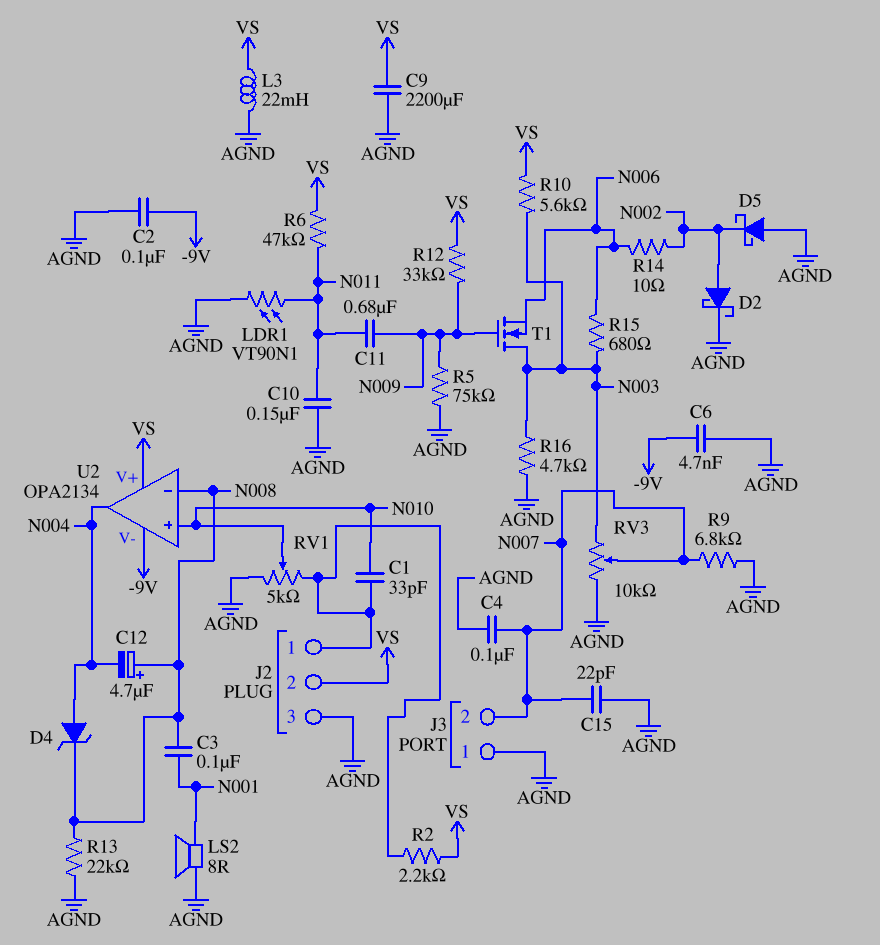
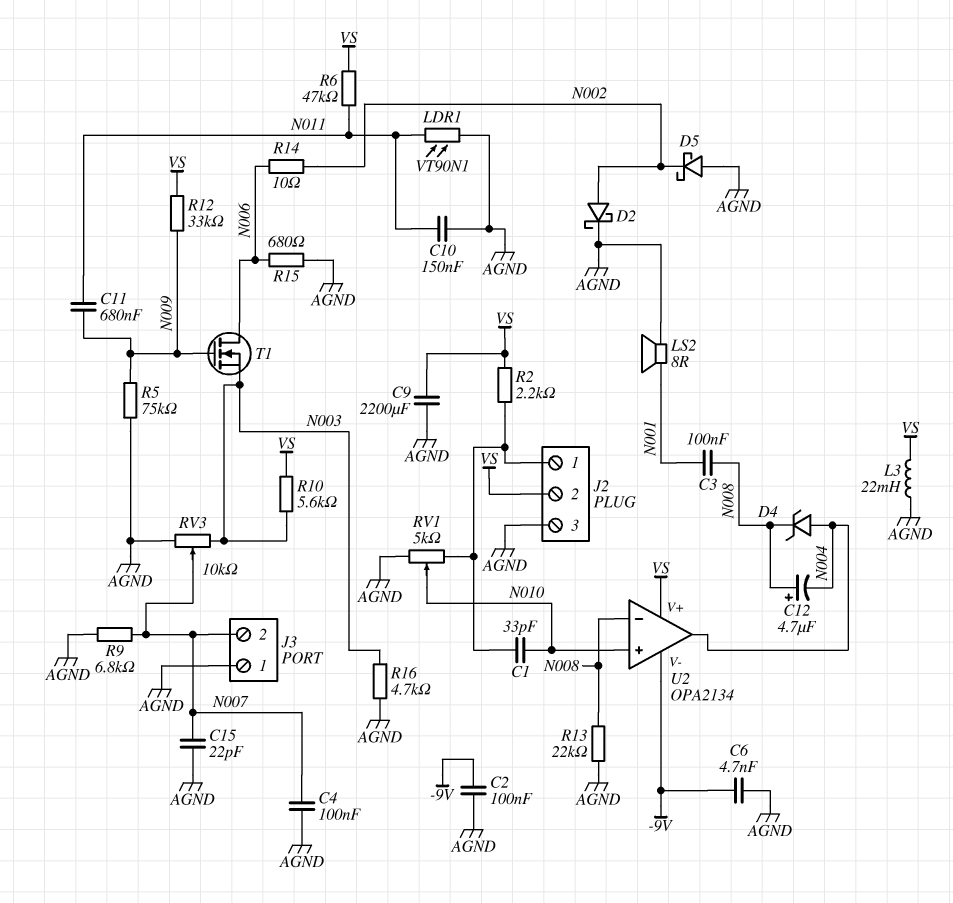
R15: 680 (N003, N006) -> 680 (AGND, N006)
T1: NMOS (G N009, D N003, S N006) -> NMOS (G N009, D N006, S N003)

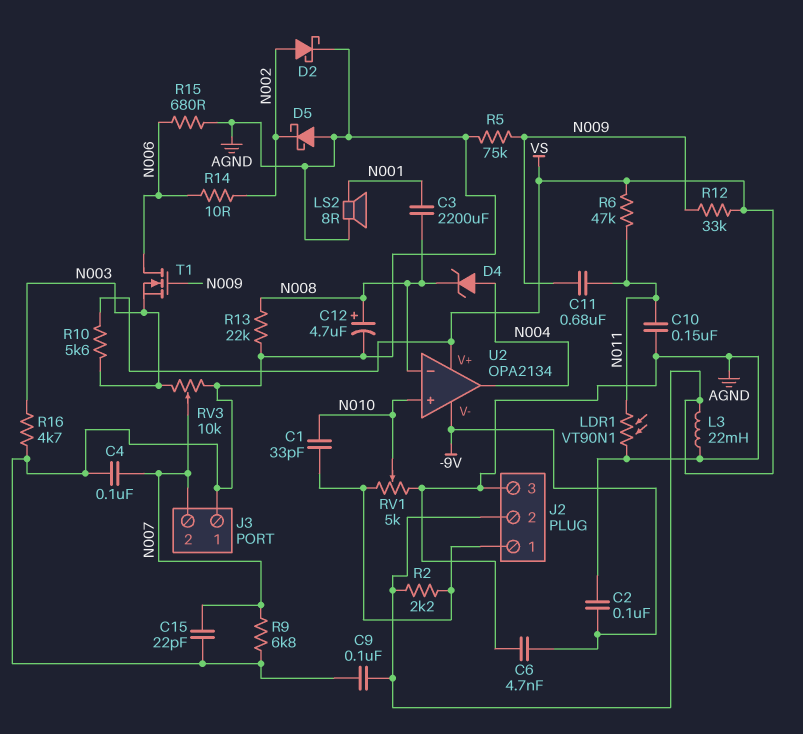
C3: 100nF (N001, N008) -> 2200uF (N001, N008)
C9: 2200uF (AGND, VS) -> 100nF (AGND, VS)
C12: 4.7uF (plus N008, minus N004) -> 4.7uF (plus N008, minus AGND)

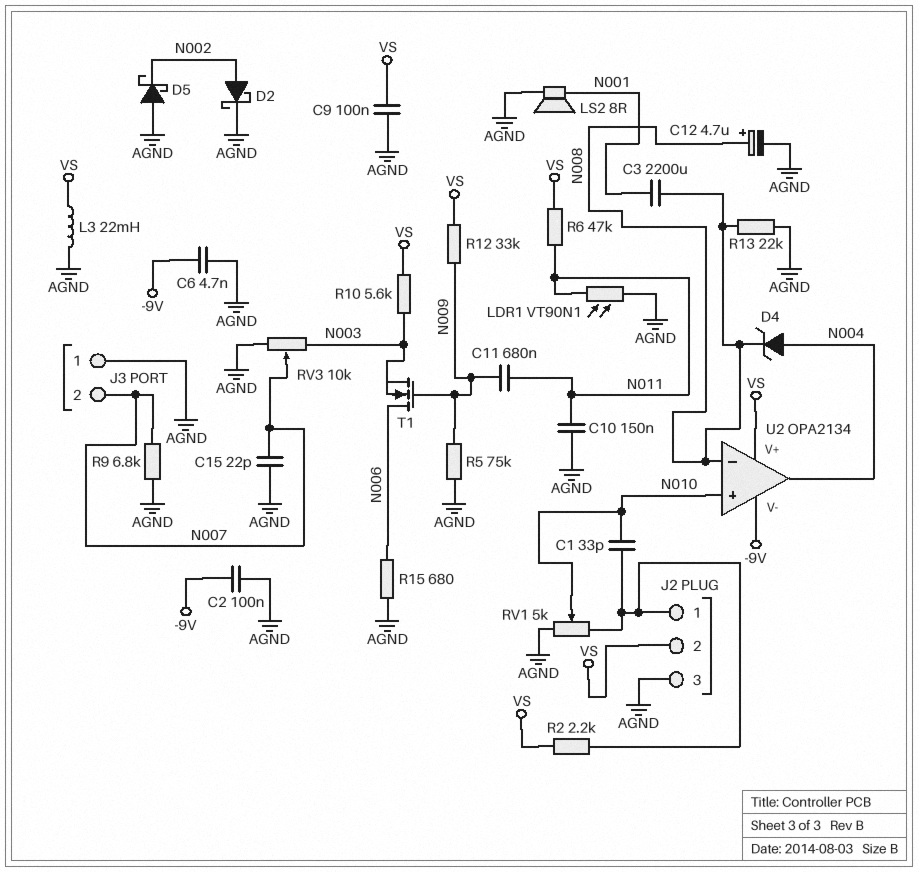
C4: 100nF (AGND, N007) -> none
R14: 10 (N002, N006) -> none
R16: 4.7k (AGND, N003) -> none

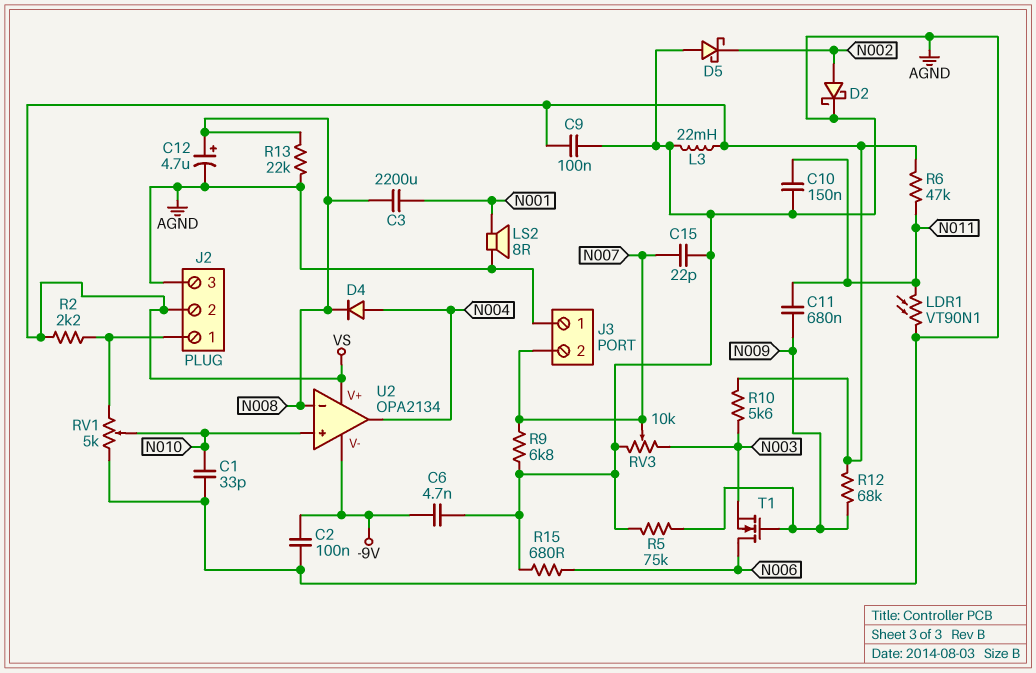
C1: 33pF (J2/1, N010) -> 33pF (AGND, N010)
D4: zener (A N004, K N008) -> diode (A N004, K N008)
R12: 33k (N009, VS) -> 68k (N009, VS)

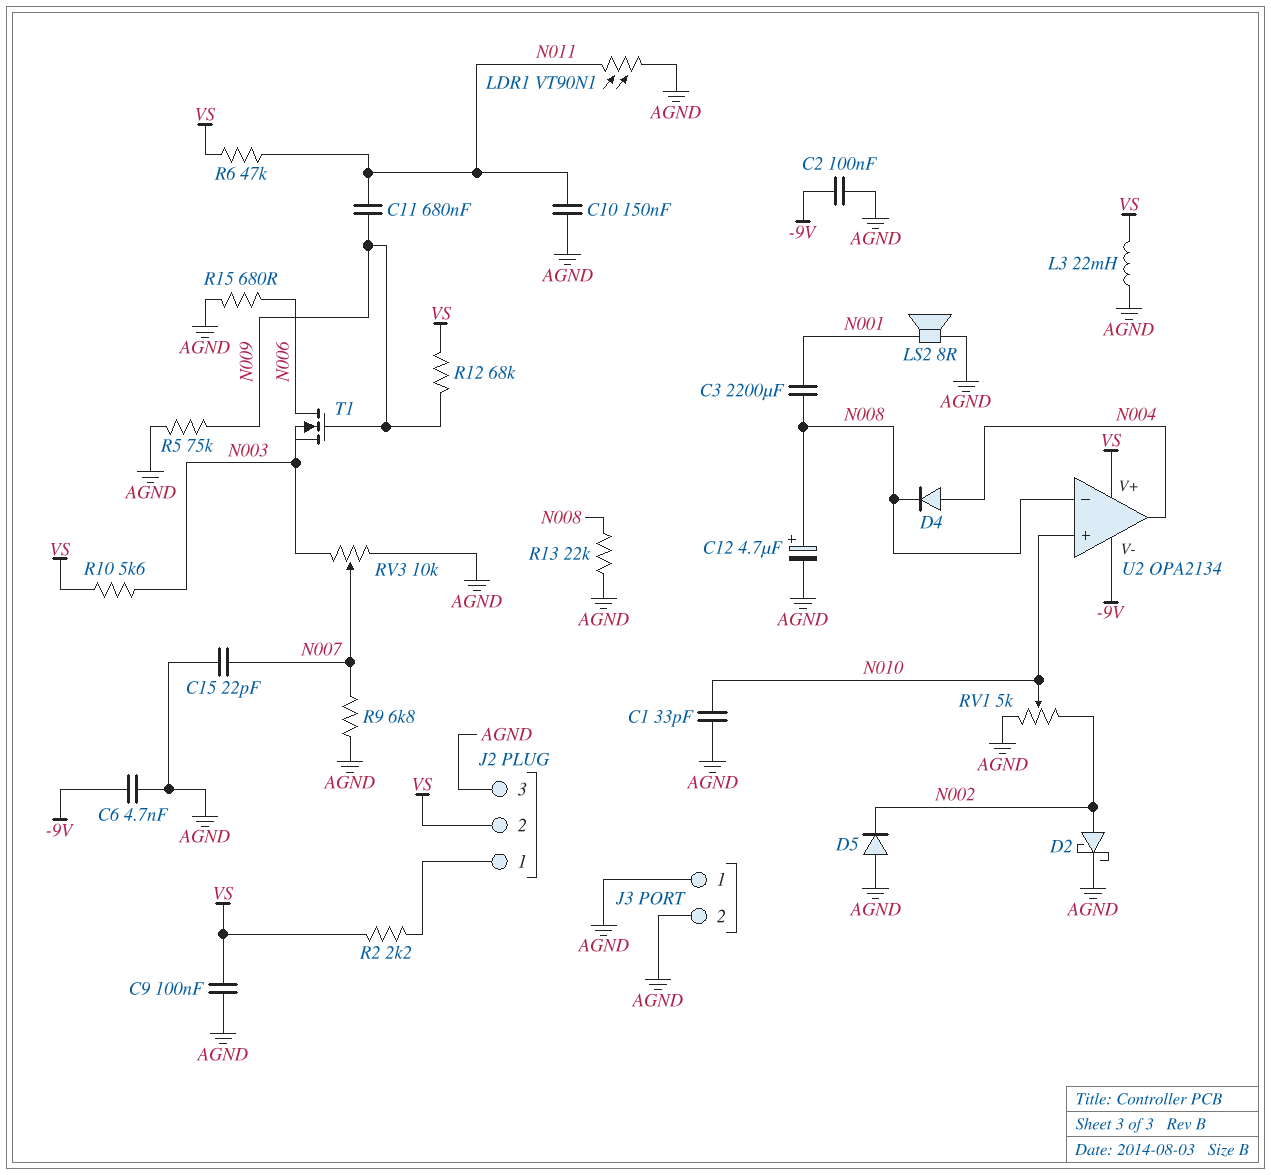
D5: schottky (A AGND, K N002) -> diode (A AGND, K N002)
J3 pin 2: N007 -> AGND
RV1: 5k (AGND, J2/1, wiper N010) -> 5k (AGND, N002, wiper N010)

